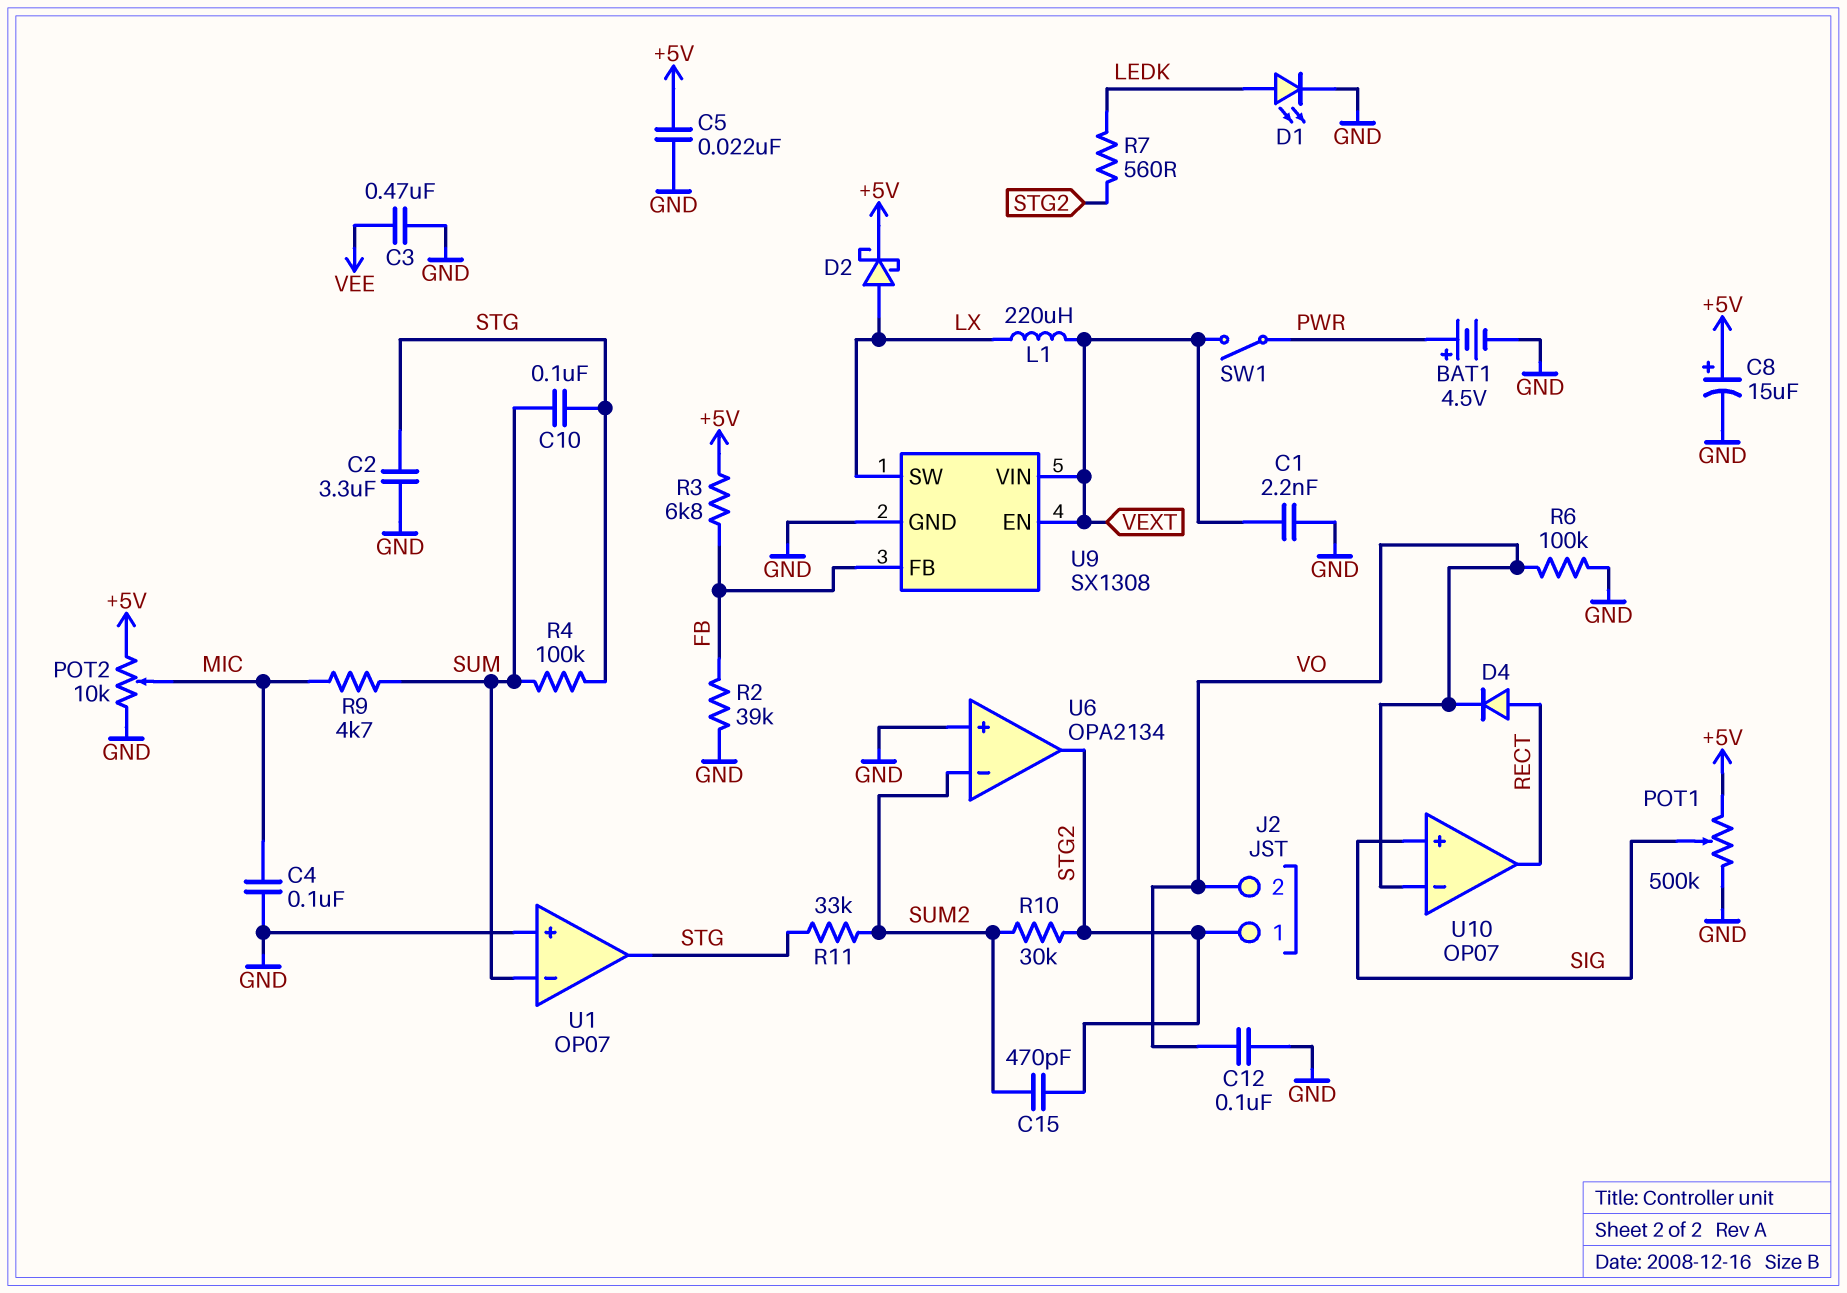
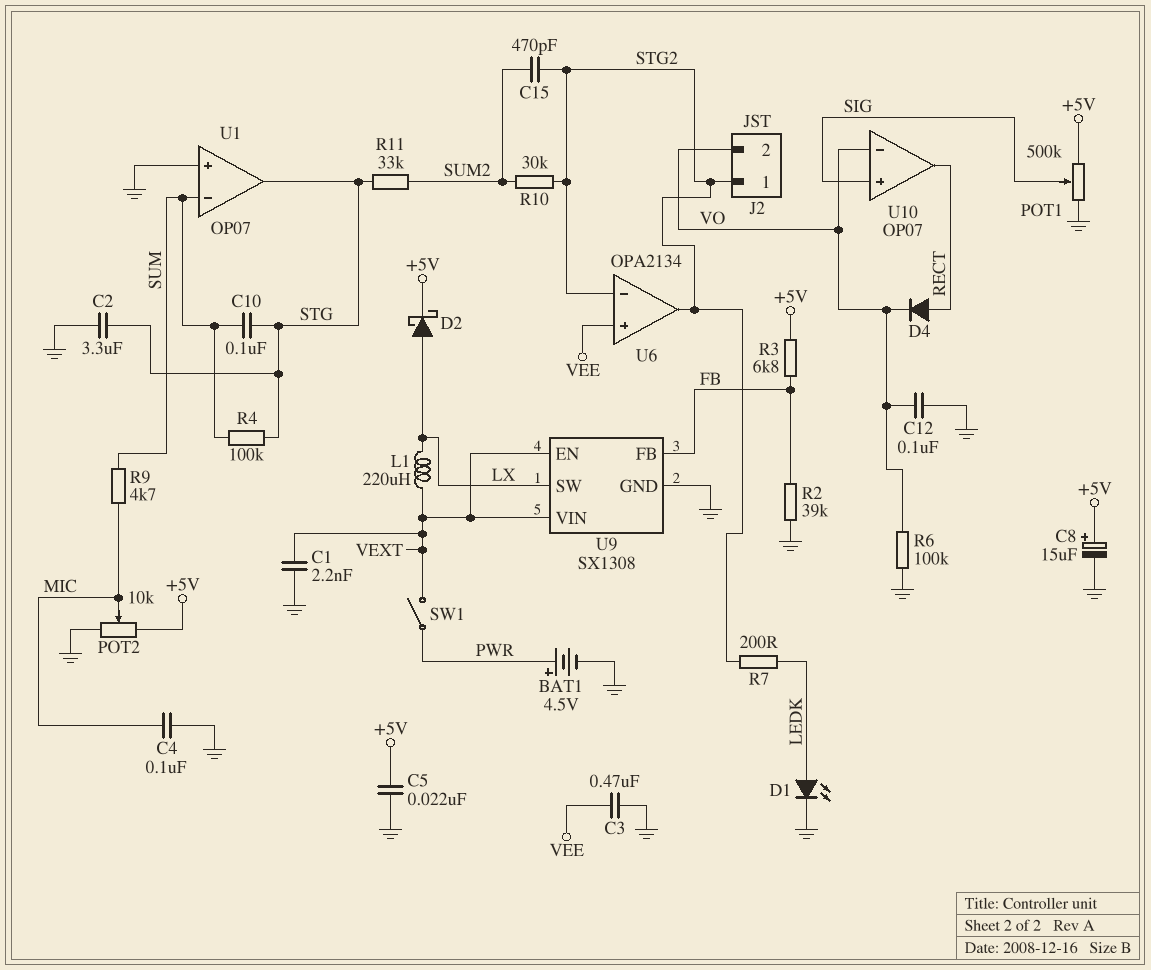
R7: 560 (LEDK, STG2) -> 200 (LEDK, STG2)
U6 pin in+: GND -> VEE
U6 pin in-: SUM2 -> STG2

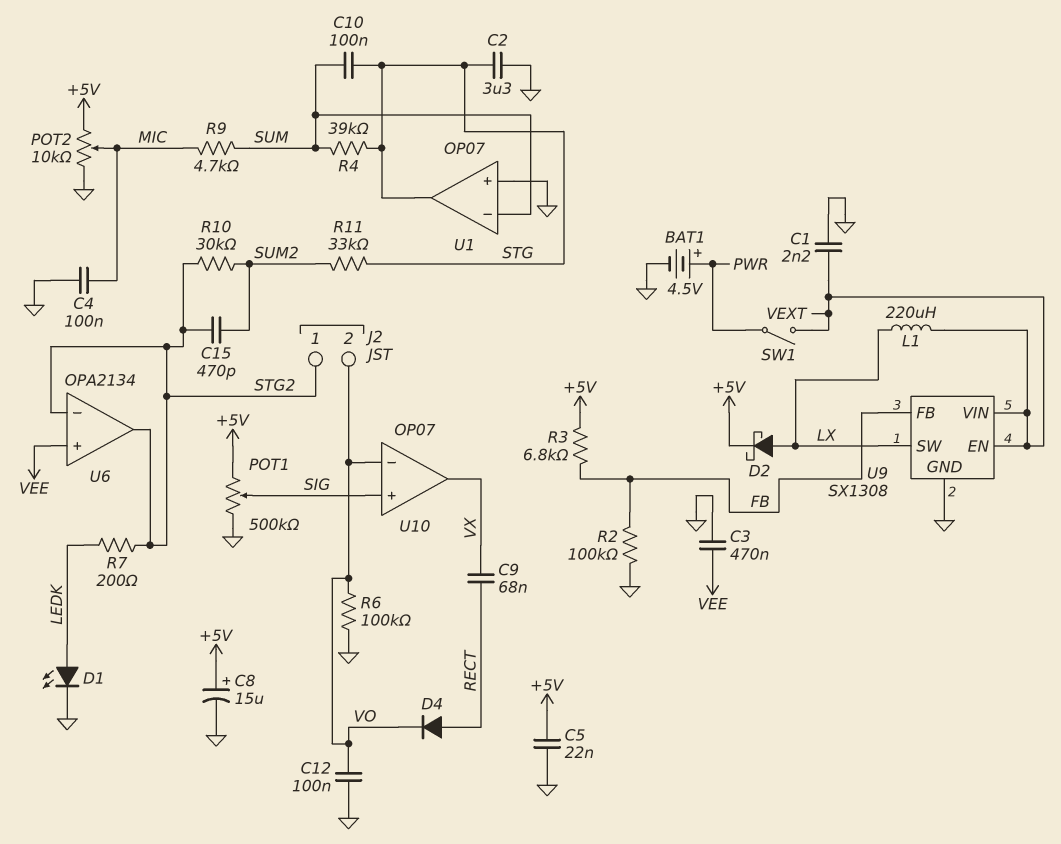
C9: none -> 68nF (RECT, VX)
R2: 39k (FB, GND) -> 100k (FB, GND)
R4: 100k (STG, SUM) -> 39k (STG, SUM)
U10 pin out: RECT -> VX

